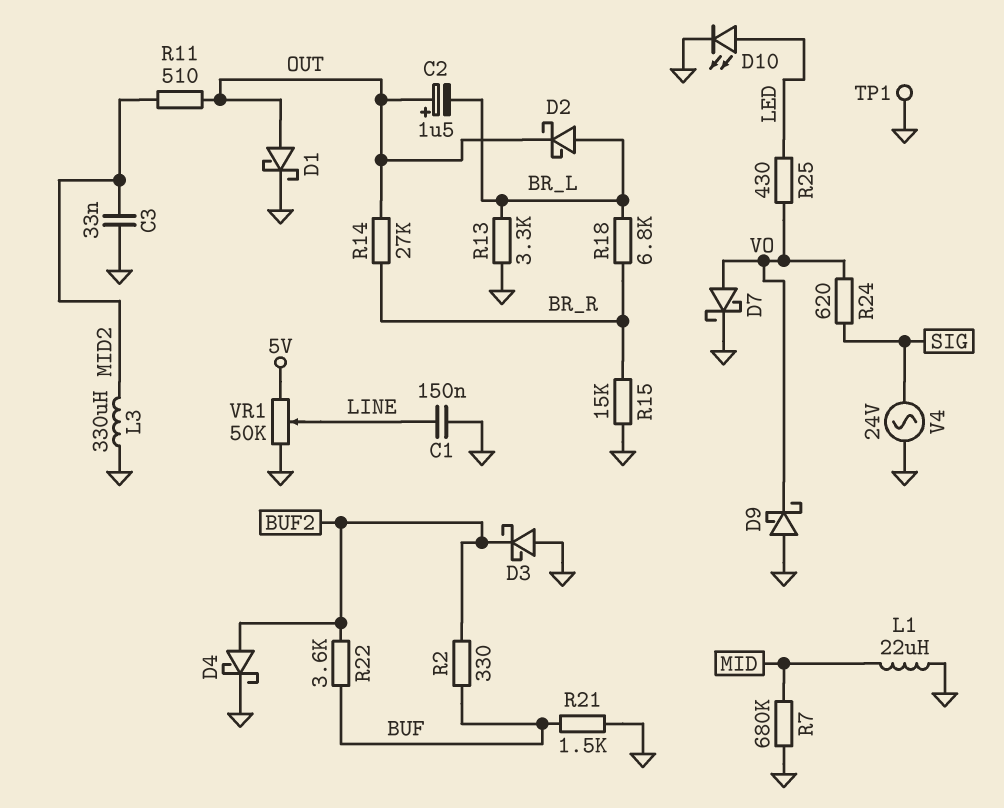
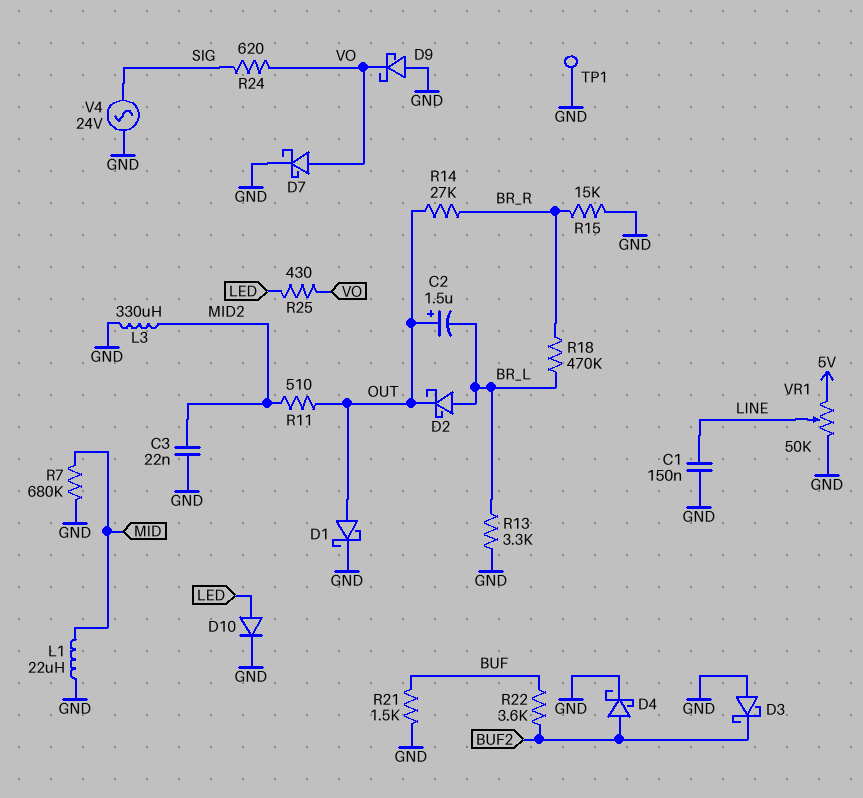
C3: 33nF (GND, MID2) -> 22nF (GND, MID2)
D10: LED (A LED, K GND) -> diode (A LED, K GND)
R2: 330 (BUF, BUF2) -> none
R18: 6.8k (BR_L, BR_R) -> 470k (BR_L, BR_R)

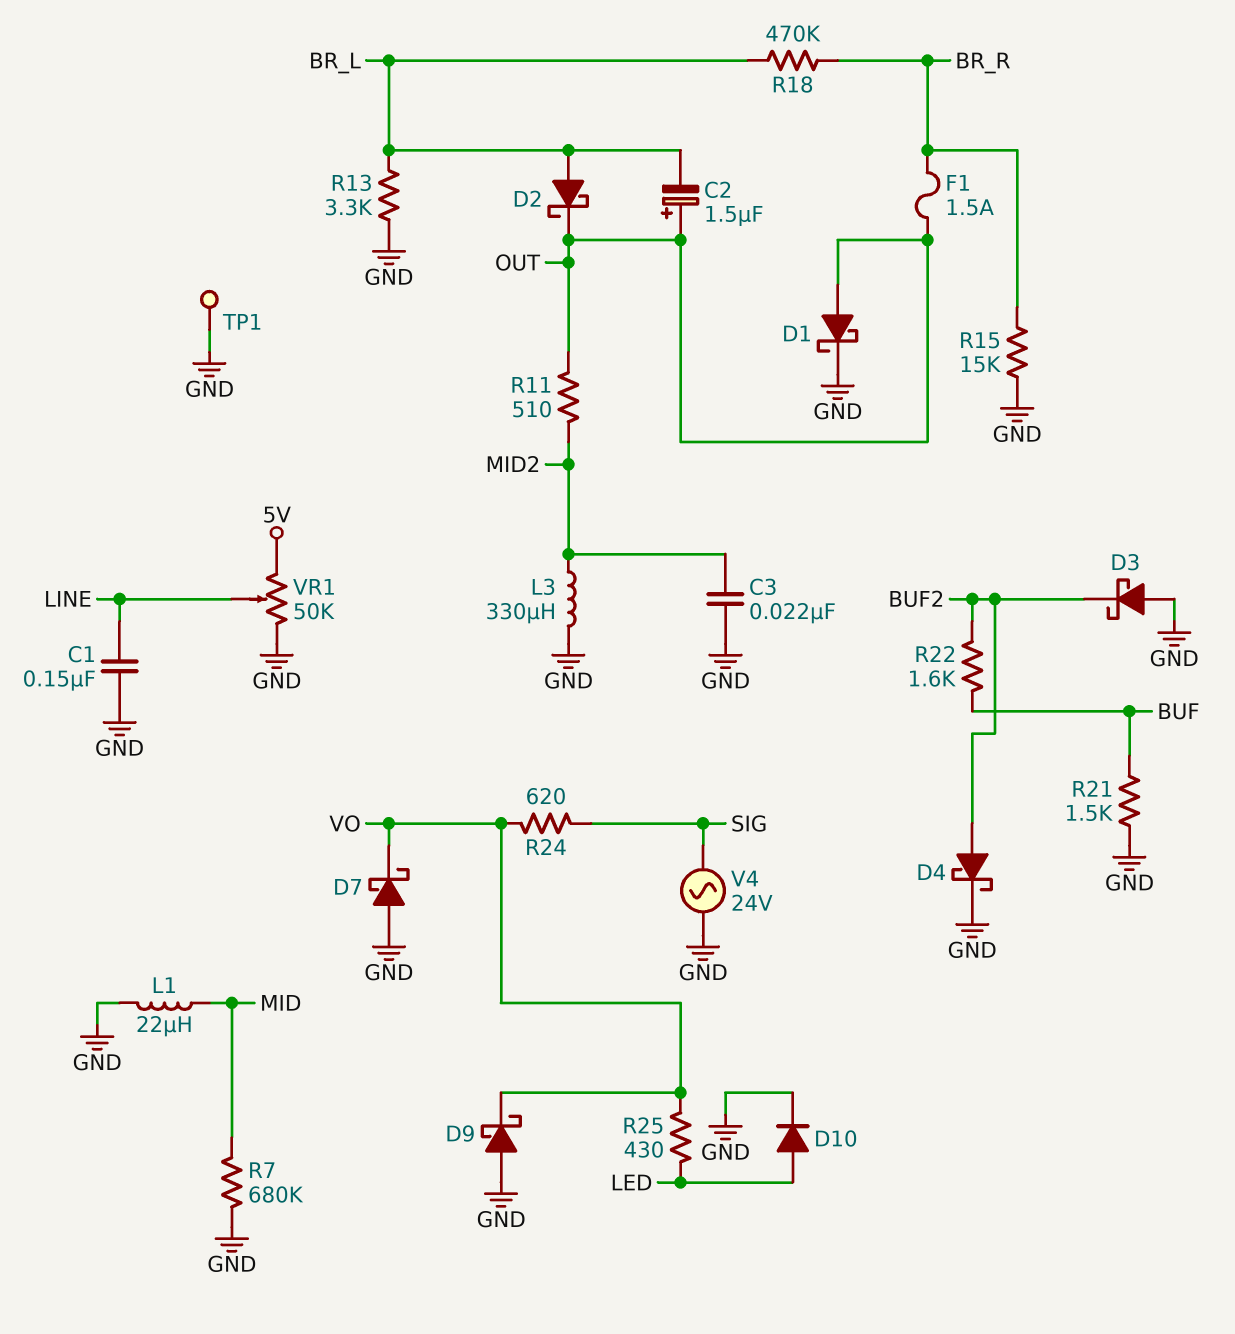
D7: schottky (A VO, K GND) -> schottky (A GND, K VO)
F1: none -> 1.5A (BR_R, OUT)
R14: 27k (BR_R, OUT) -> none
R22: 3.6k (BUF, BUF2) -> 1.6k (BUF, BUF2)

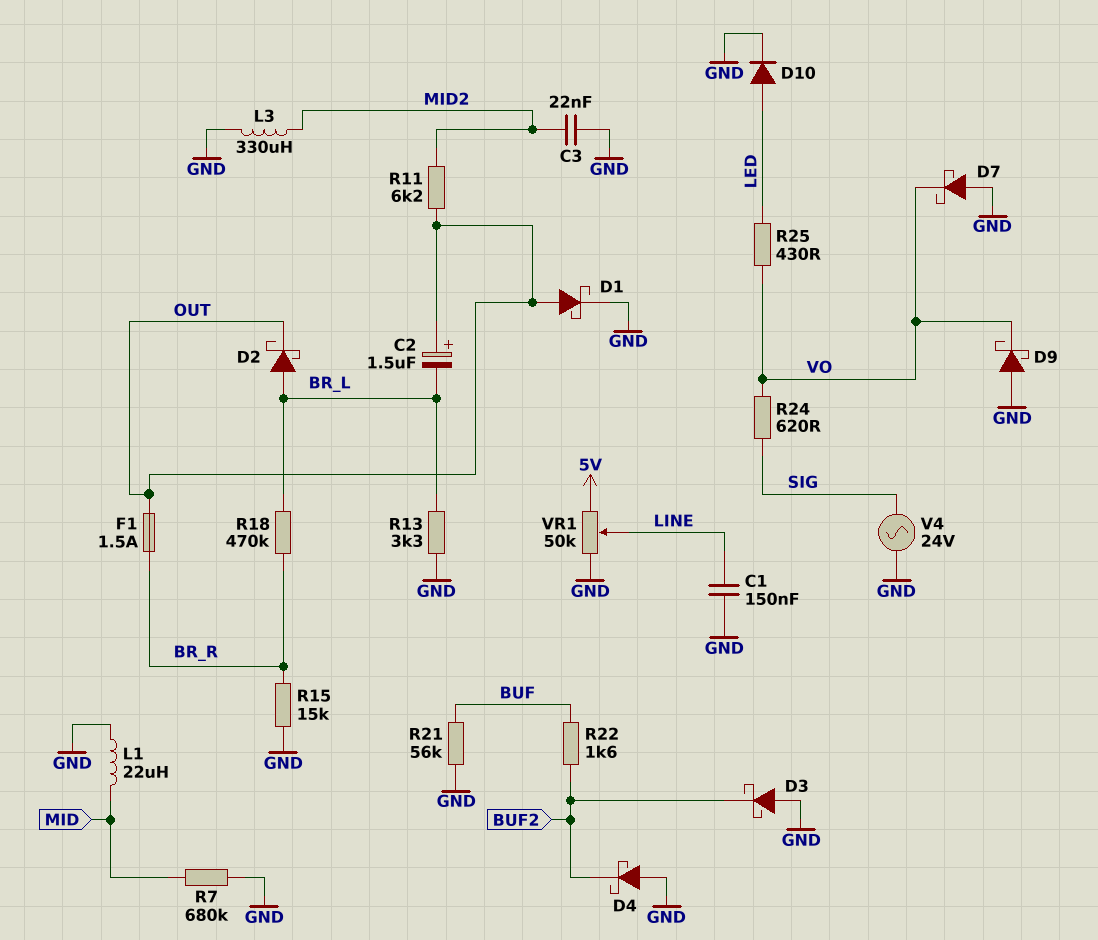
D4: schottky (A BUF2, K GND) -> schottky (A GND, K BUF2)
R11: 510 (MID2, OUT) -> 6.2k (MID2, OUT)
R21: 1.5k (BUF, GND) -> 56k (BUF, GND)
TP1: test point (GND) -> none

